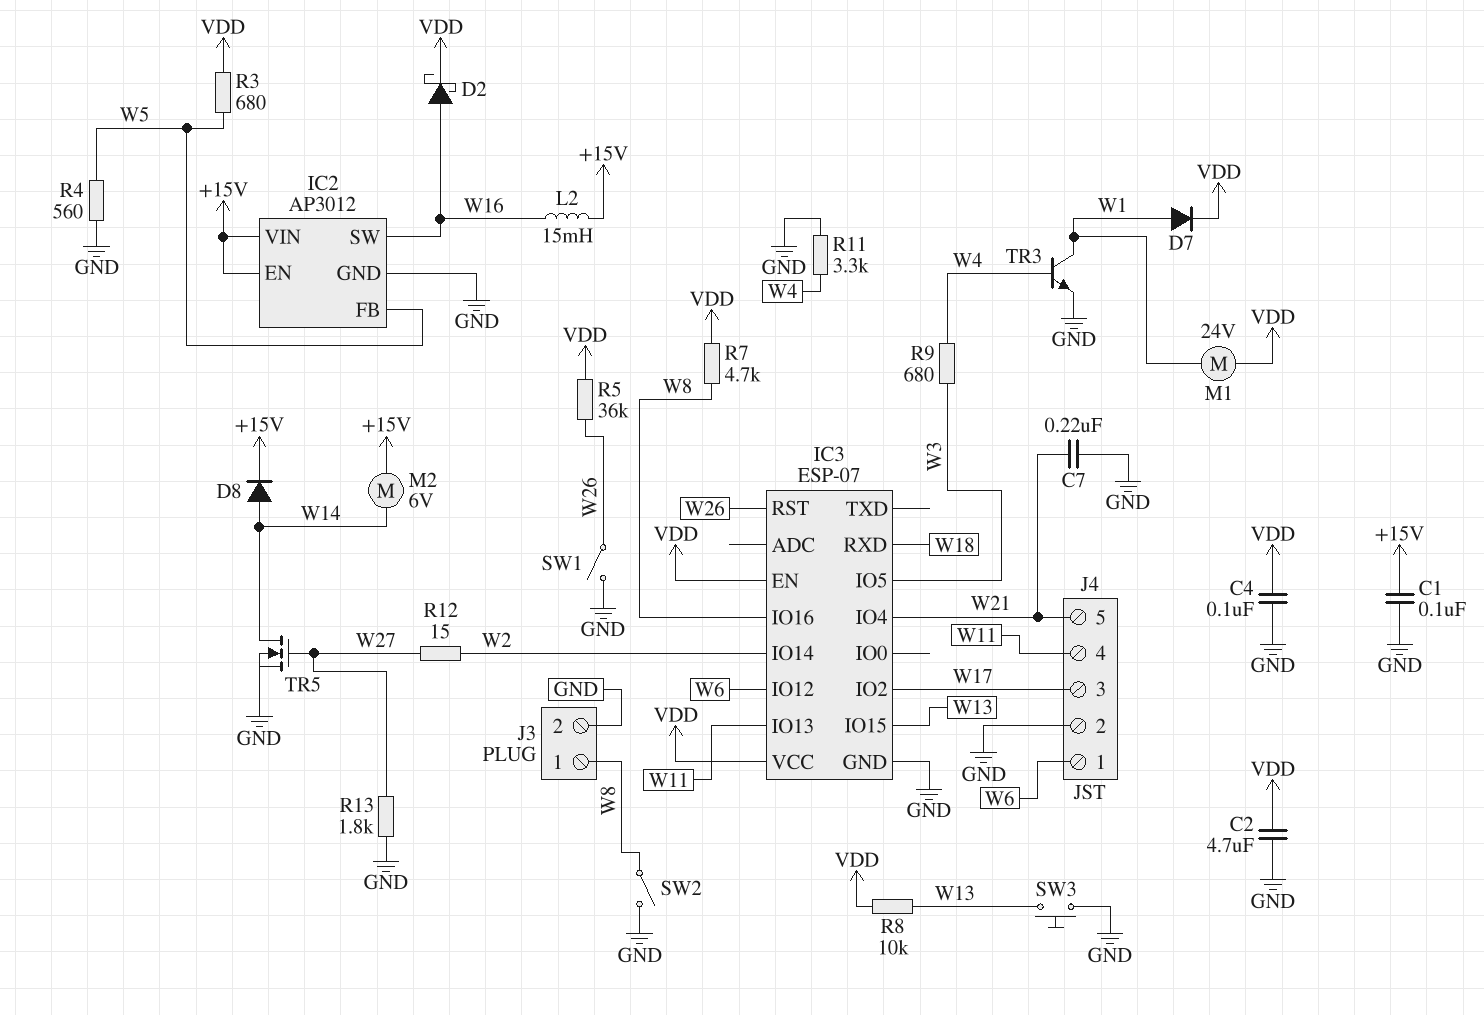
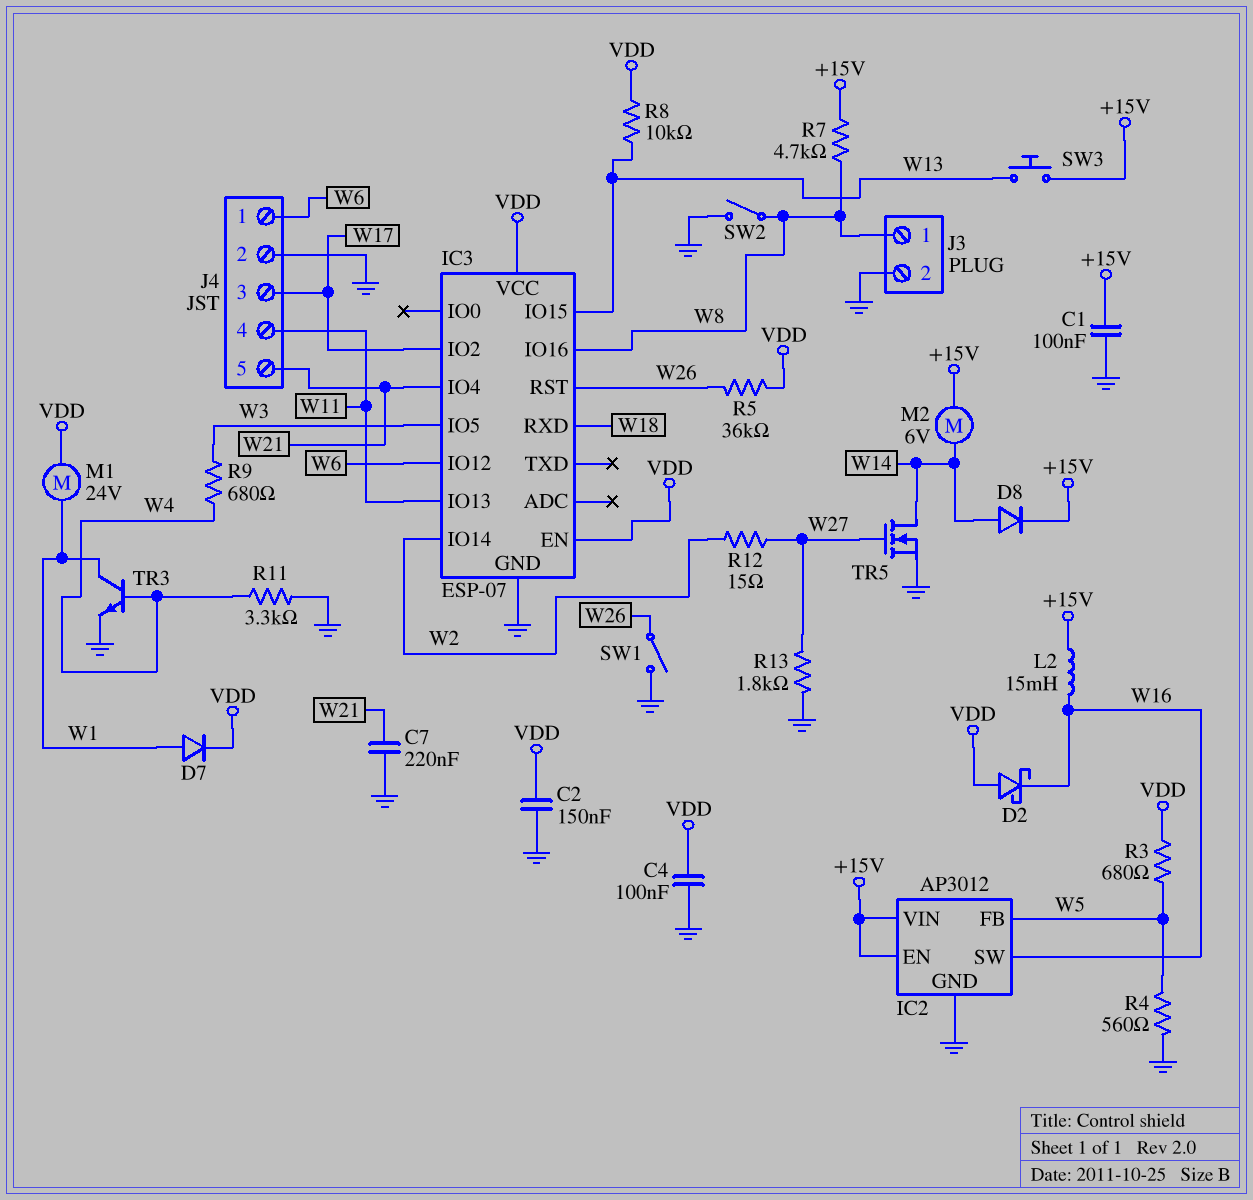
C2: 4.7uF (GND, VDD) -> 150nF (GND, VDD)
D2: schottky (A W16, K VDD) -> schottky (A VDD, K W16)
R7: 4.7k (VDD, W8) -> 4.7k (+15V, W8)
SW3: button (GND, W13) -> button (+15V, W13)

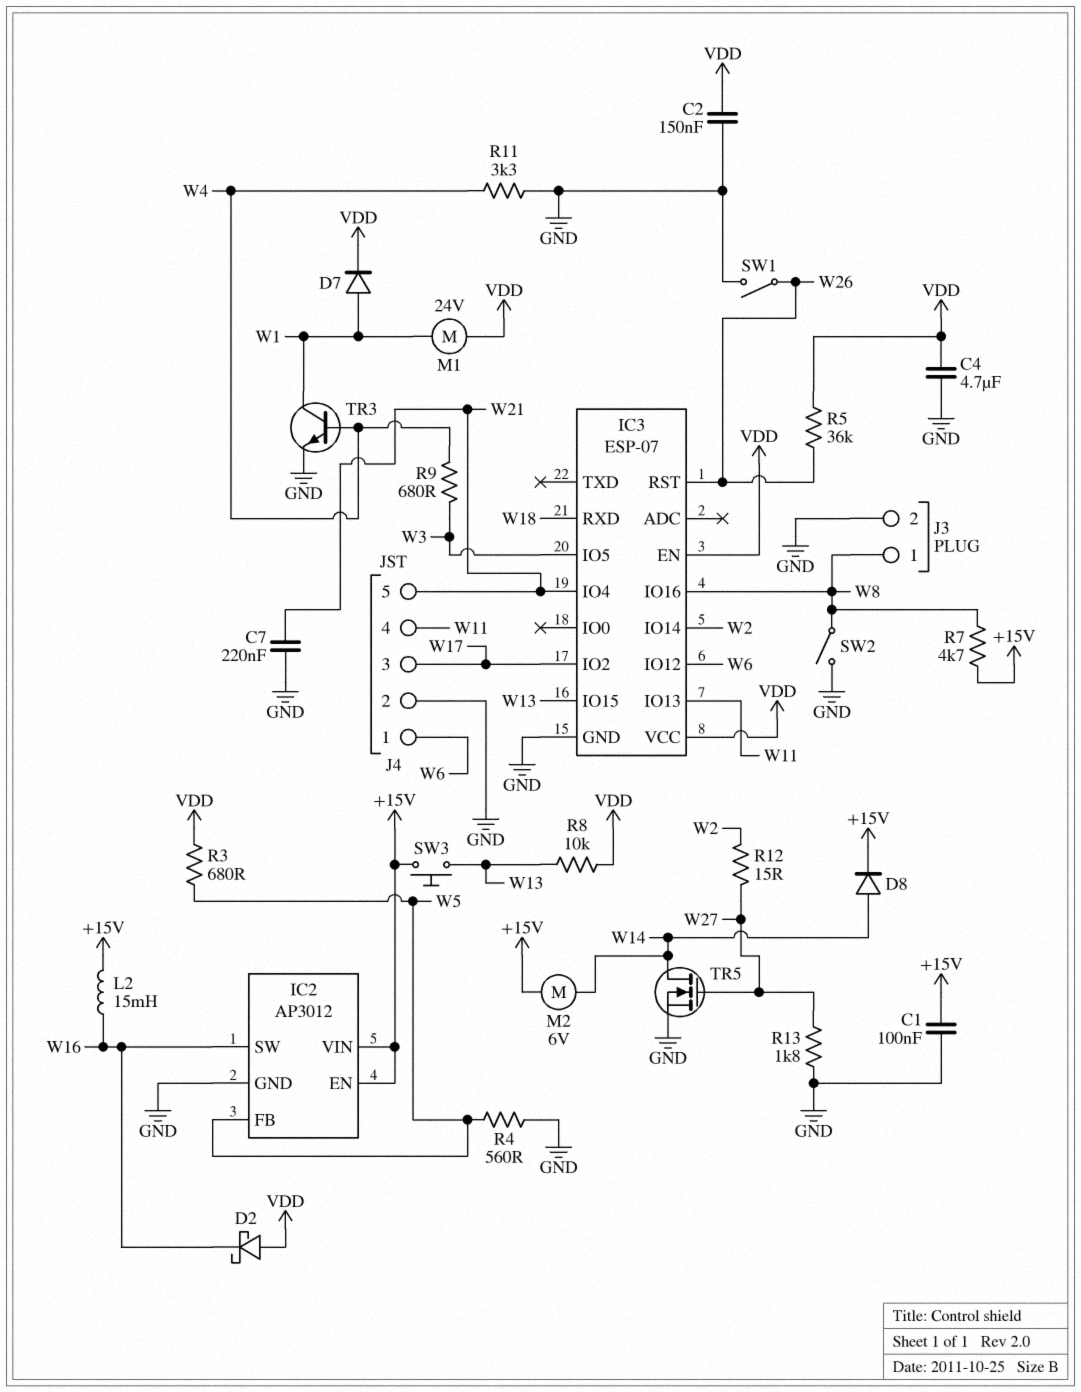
C4: 100nF (GND, VDD) -> 4.7uF (GND, VDD)

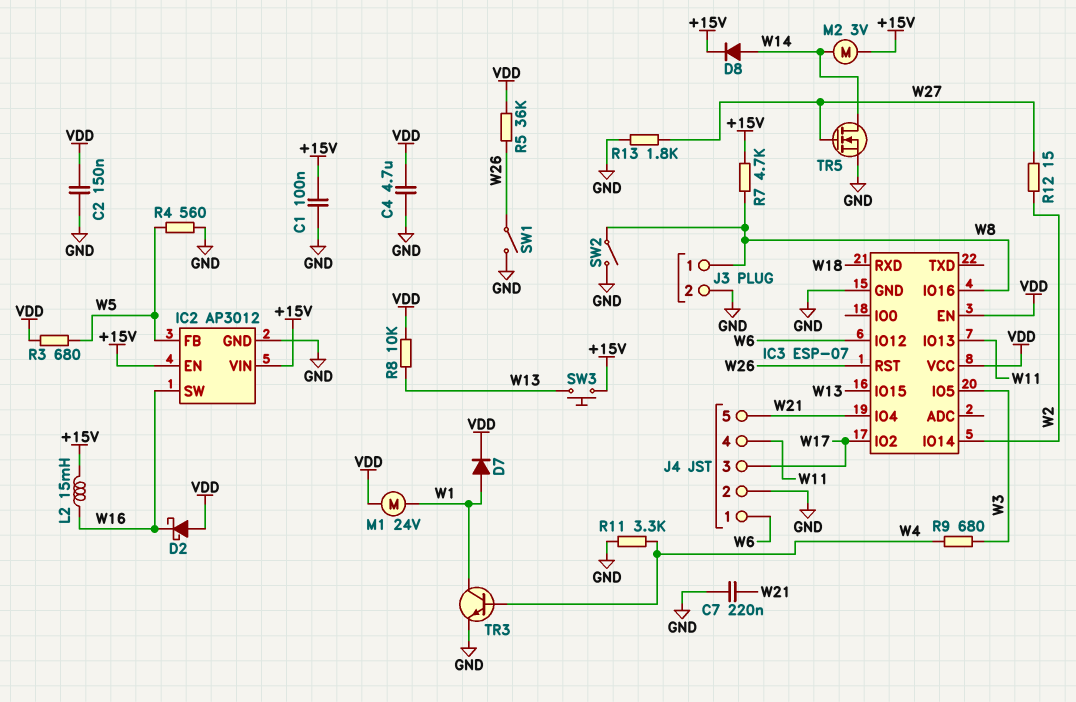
M2: motor 6V (+15V, W14) -> motor 3V (+15V, W14)

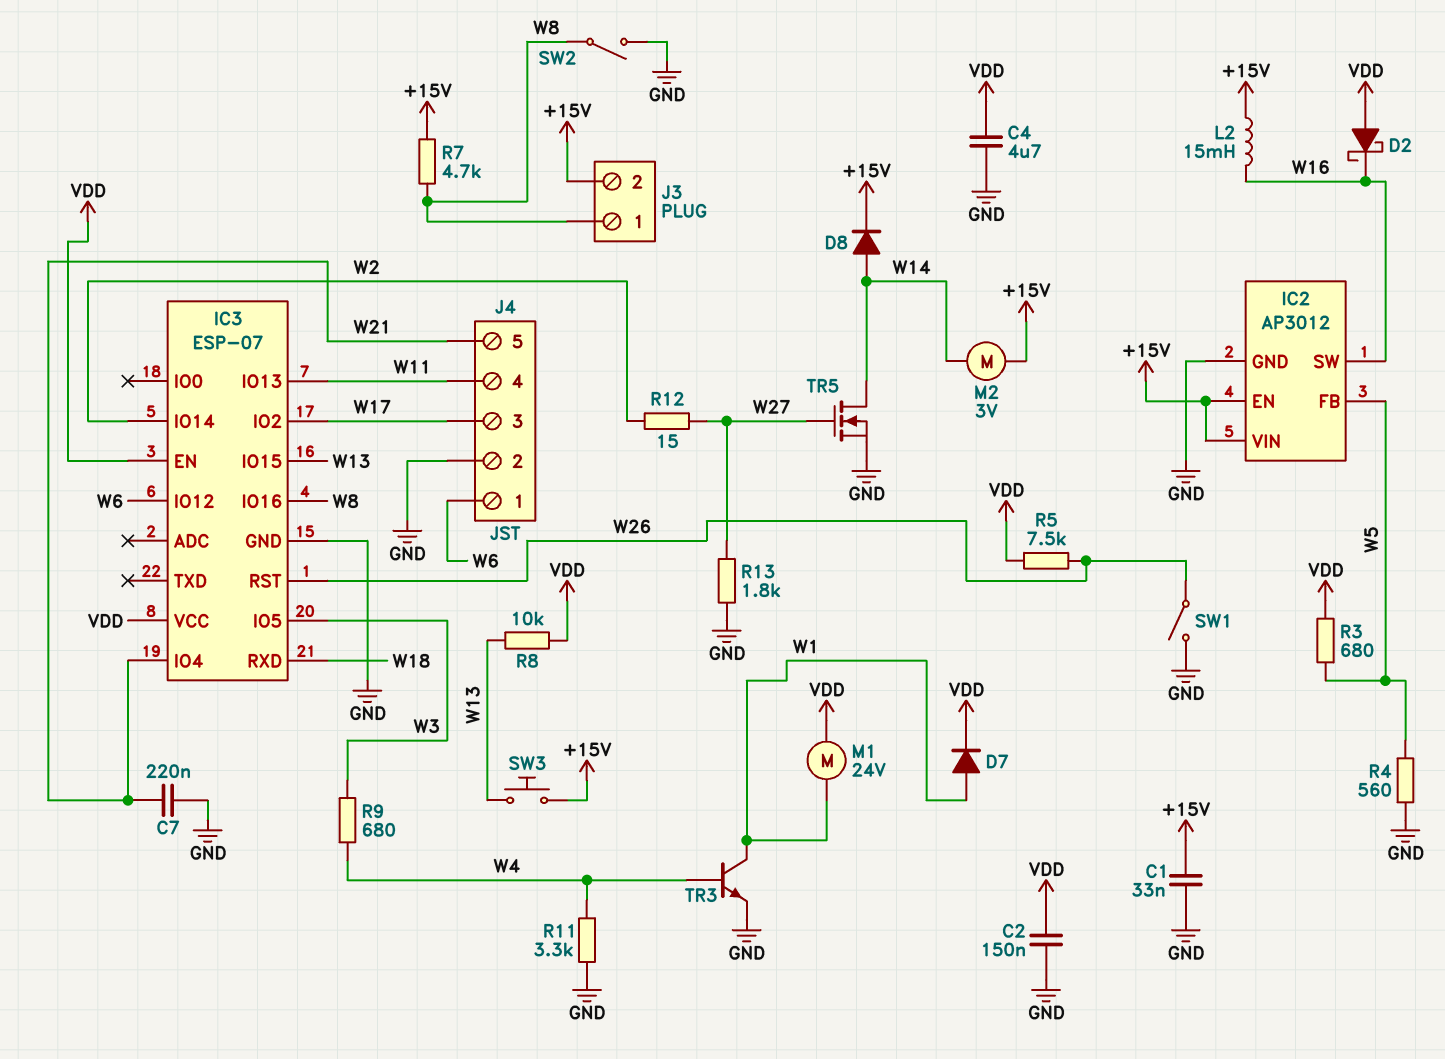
C1: 100nF (+15V, GND) -> 33nF (+15V, GND)
J3 pin 2: GND -> +15V
R5: 36k (VDD, W26) -> 7.5k (VDD, W26)

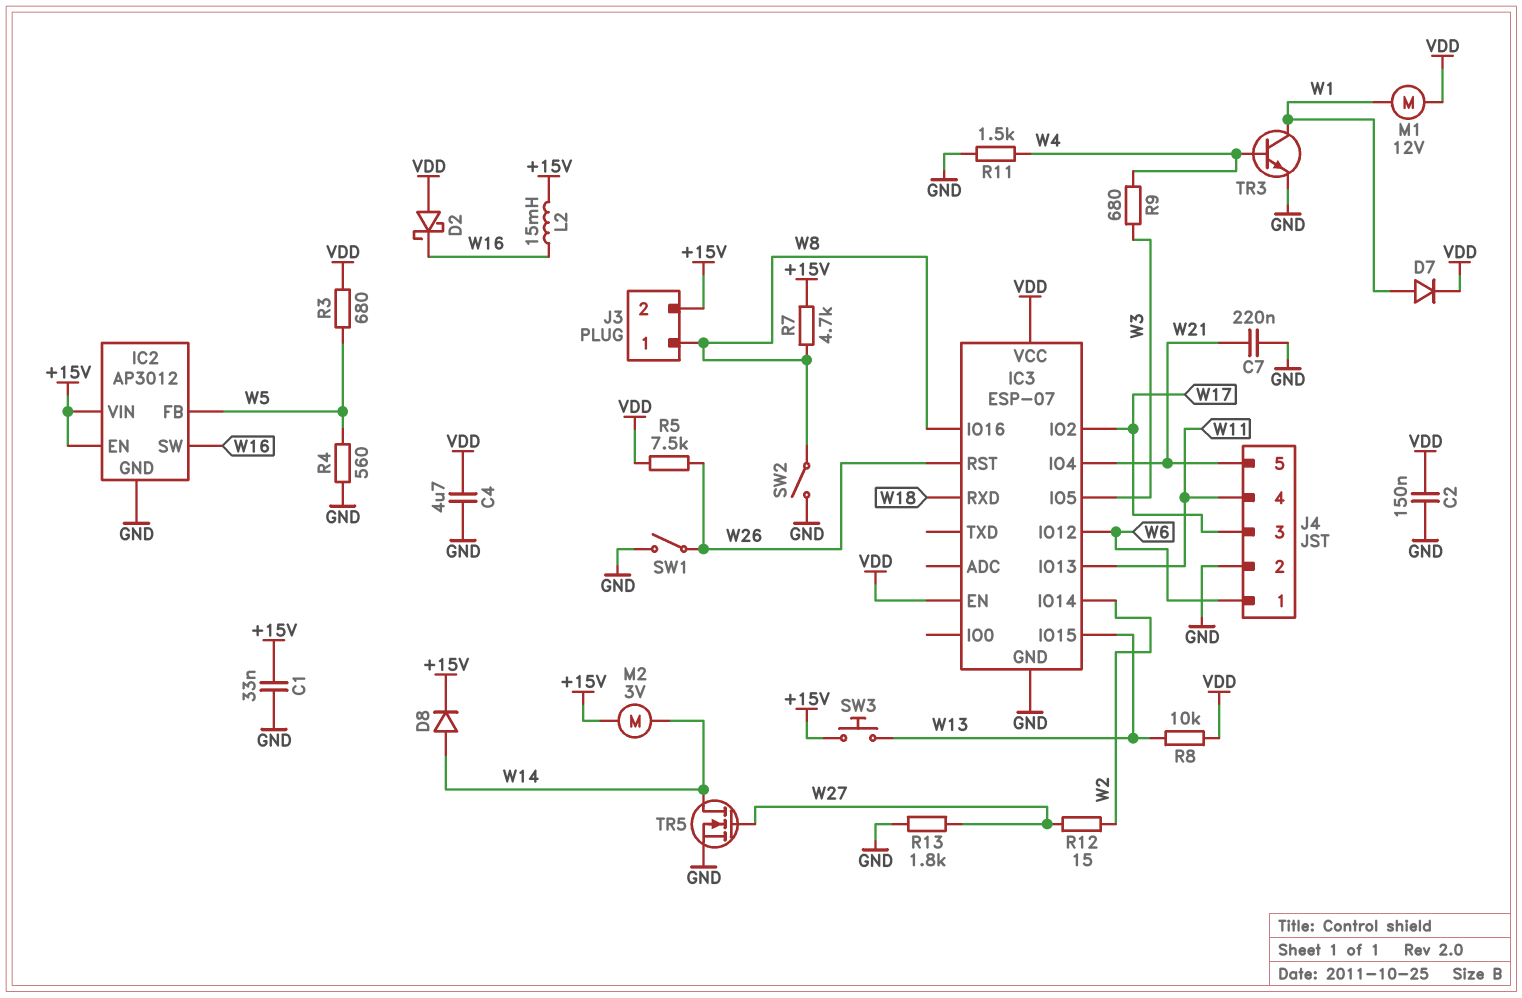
M1: motor 24V (VDD, W1) -> motor 12V (VDD, W1)
R11: 3.3k (GND, W4) -> 1.5k (GND, W4)

